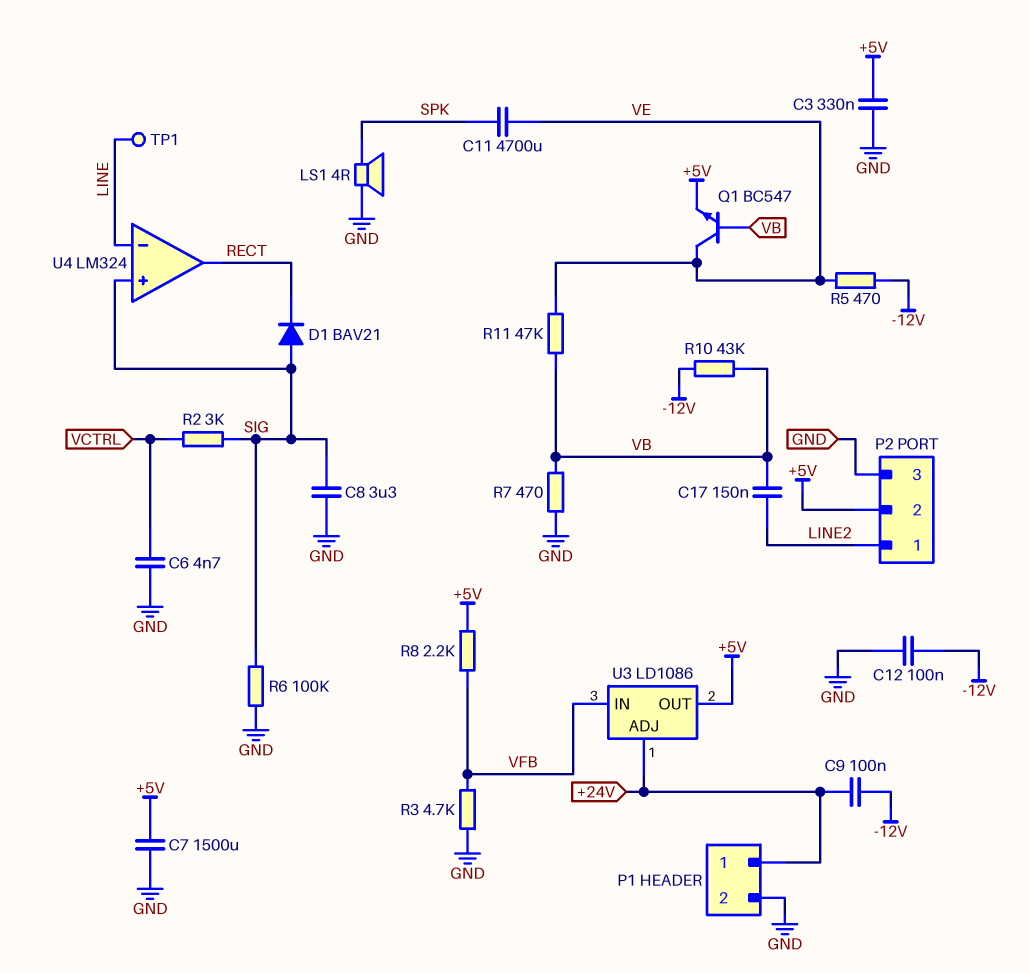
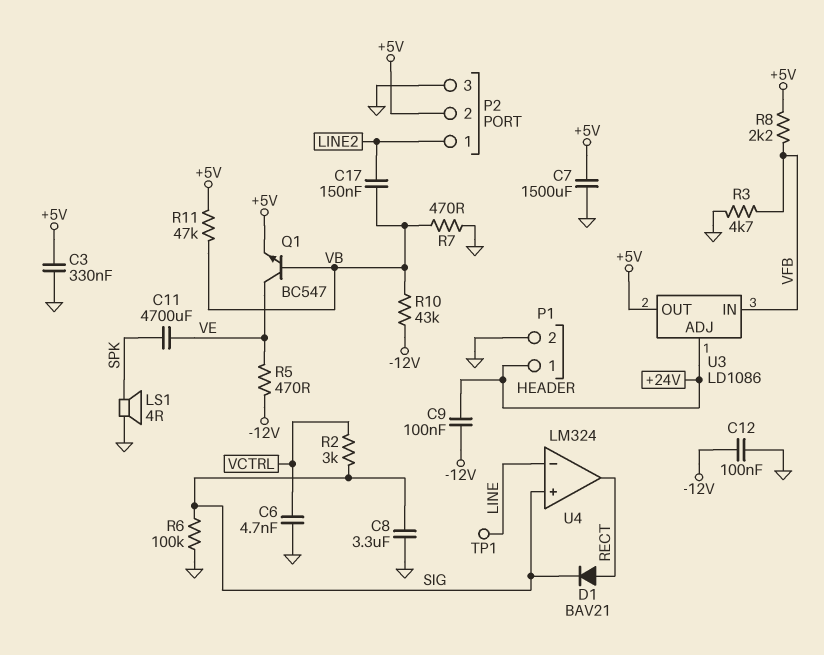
D1: diode BAV21 (A SIG, K RECT) -> diode BAV21 (A RECT, K SIG)
R11: 47k (VB, VE) -> 47k (+5V, VB)

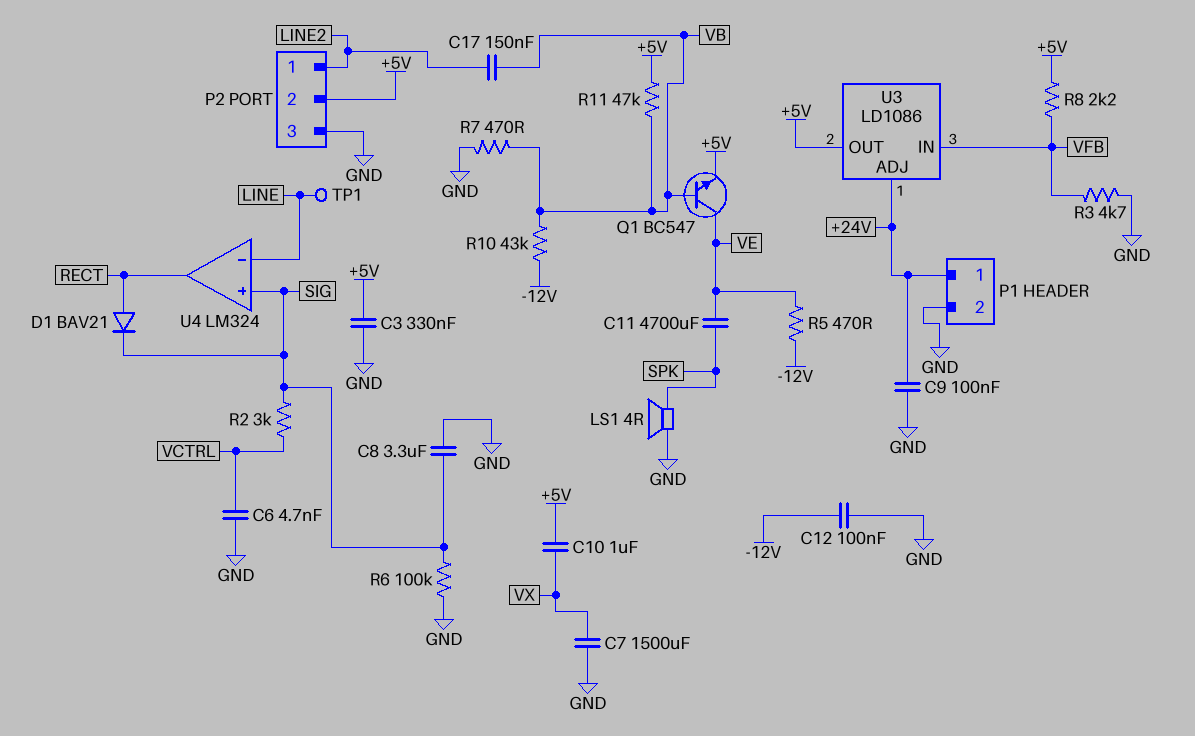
C7: 1500uF (+5V, GND) -> 1500uF (GND, VX)
C9: 100nF (+24V, -12V) -> 100nF (+24V, GND)
C10: none -> 1uF (+5V, VX)

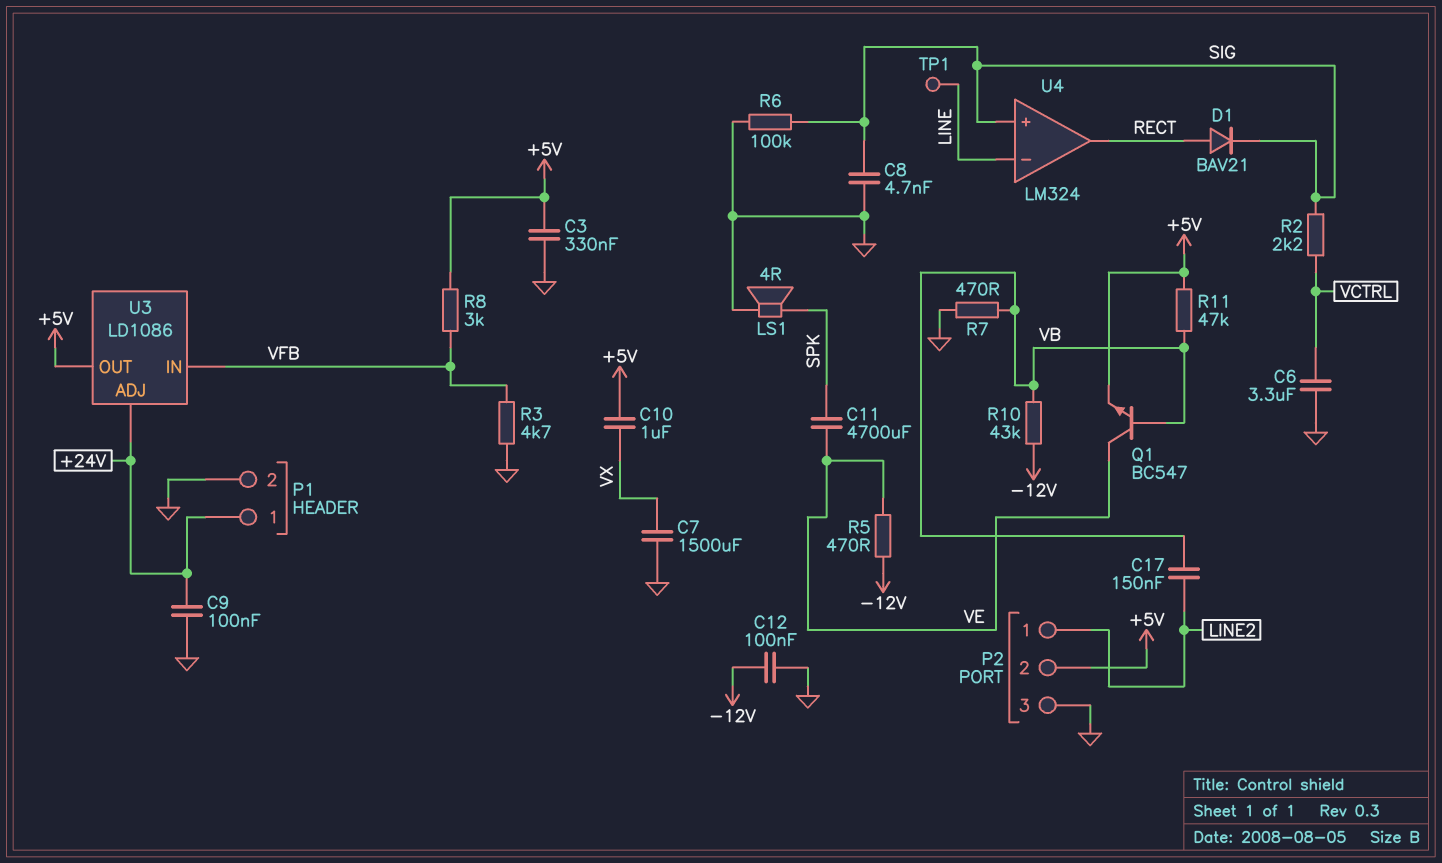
C6: 4.7nF (GND, VCTRL) -> 3.3uF (GND, VCTRL)
C8: 3.3uF (GND, SIG) -> 4.7nF (GND, SIG)
R2: 3k (SIG, VCTRL) -> 2.2k (SIG, VCTRL)
R8: 2.2k (+5V, VFB) -> 3k (+5V, VFB)

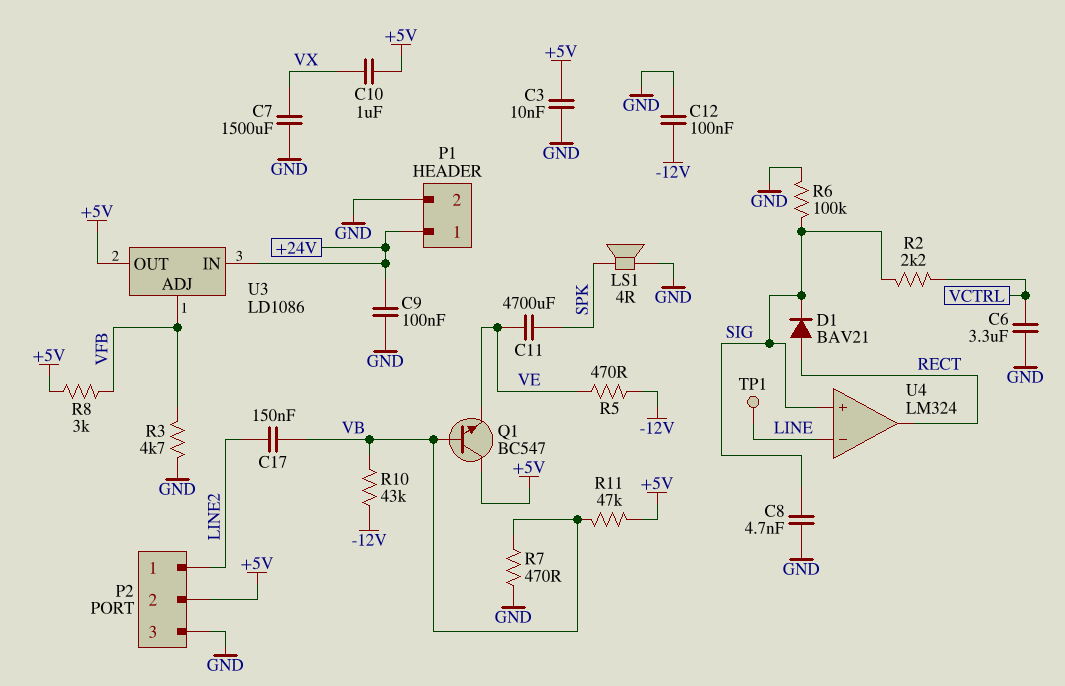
C3: 330nF (+5V, GND) -> 10nF (+5V, GND)
Q1: NPN BC547 (B VB, C VE, E +5V) -> NPN BC547 (B VB, C +5V, E VE)
U3 pin ADJ: +24V -> VFB
U3 pin IN: VFB -> +24V

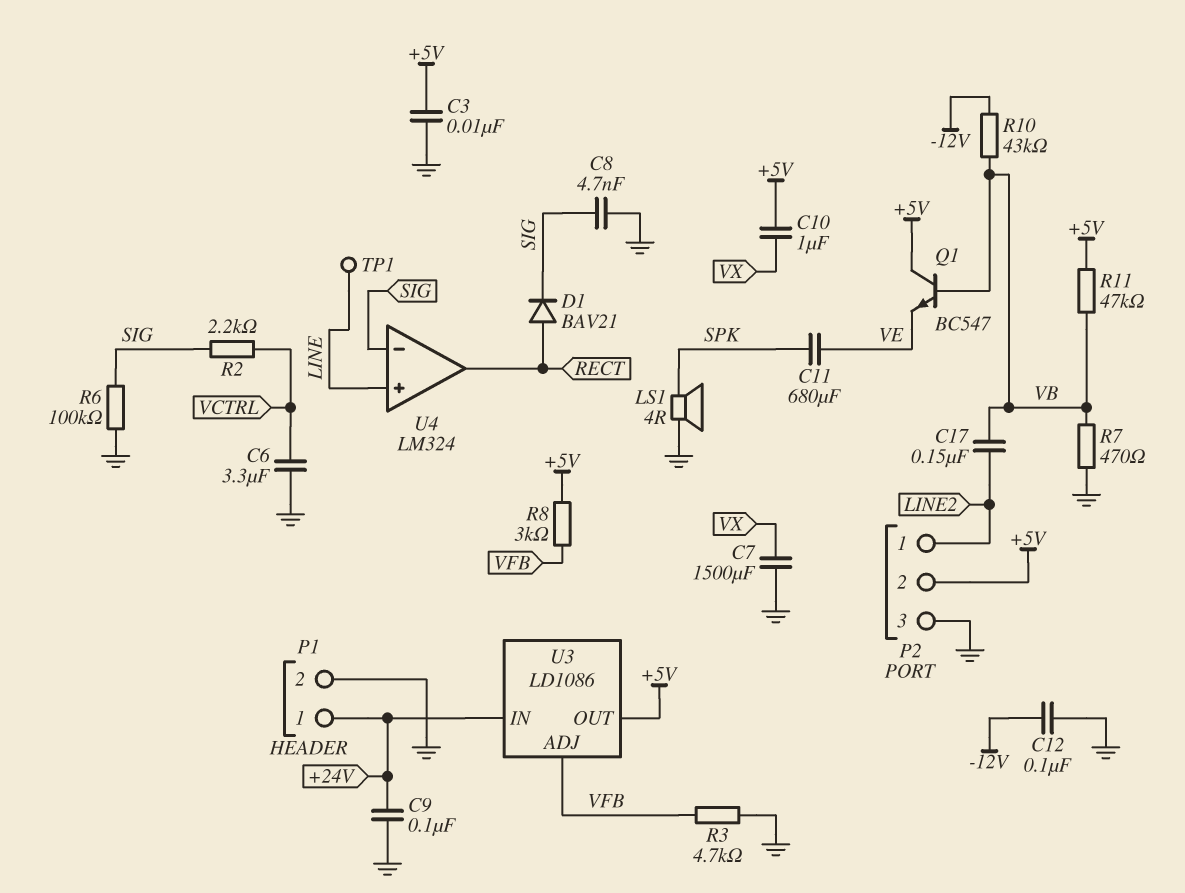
C11: 4700uF (SPK, VE) -> 680uF (SPK, VE)
R5: 470 (-12V, VE) -> none
U4 pin in+: SIG -> LINE
U4 pin in-: LINE -> SIG

